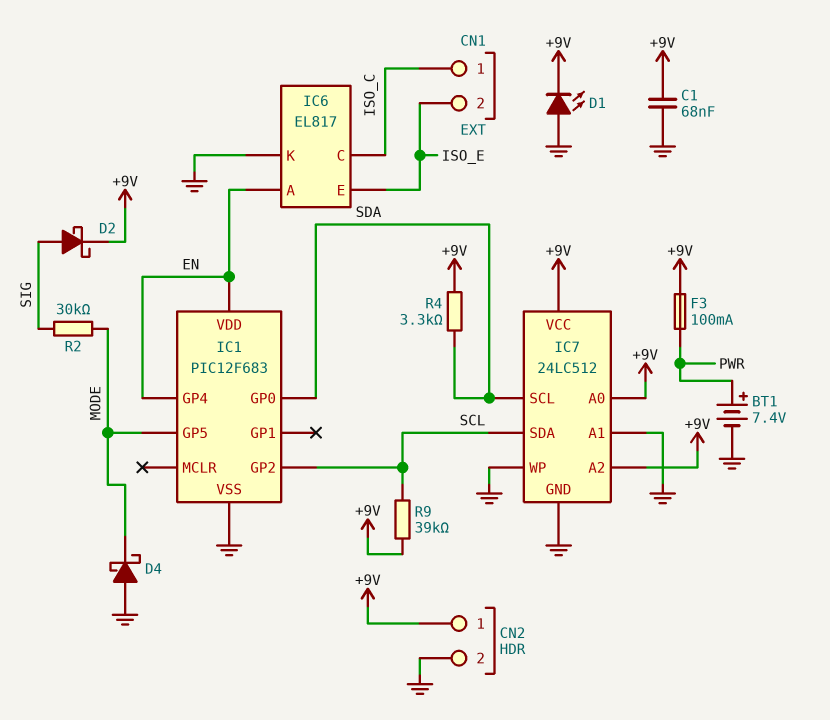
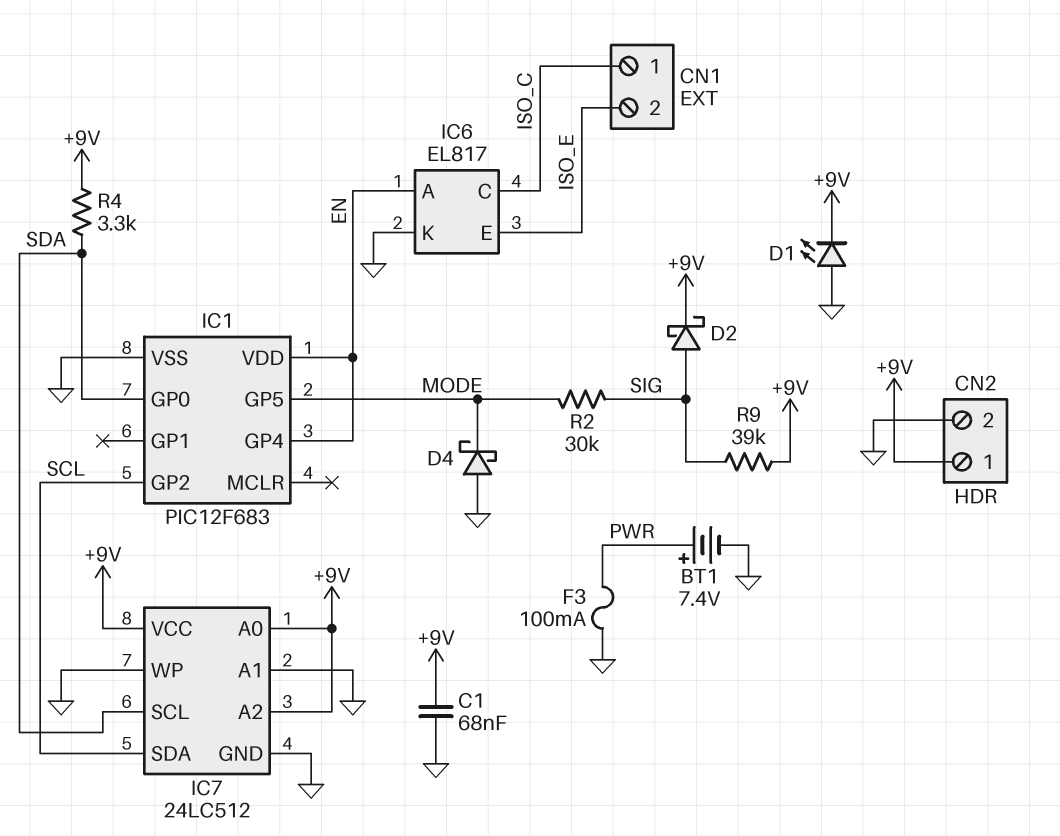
F3: 100mA (+9V, PWR) -> 100mA (GND, PWR)
R9: 39k (+9V, SCL) -> 39k (+9V, SIG)

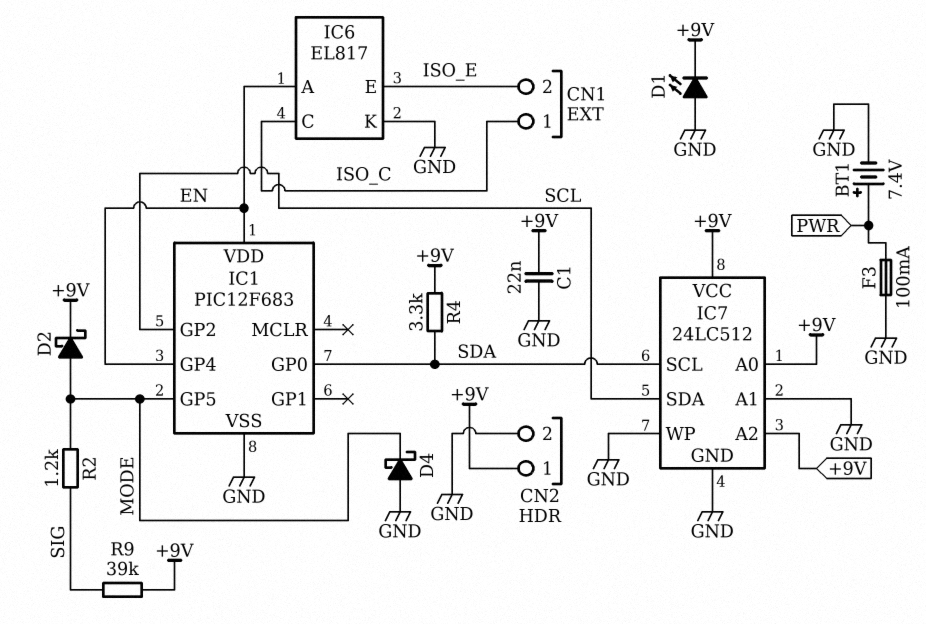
C1: 68nF (+9V, GND) -> 22nF (+9V, GND)
D2: schottky (A SIG, K +9V) -> schottky (A MODE, K +9V)
R2: 30k (MODE, SIG) -> 1.2k (MODE, SIG)

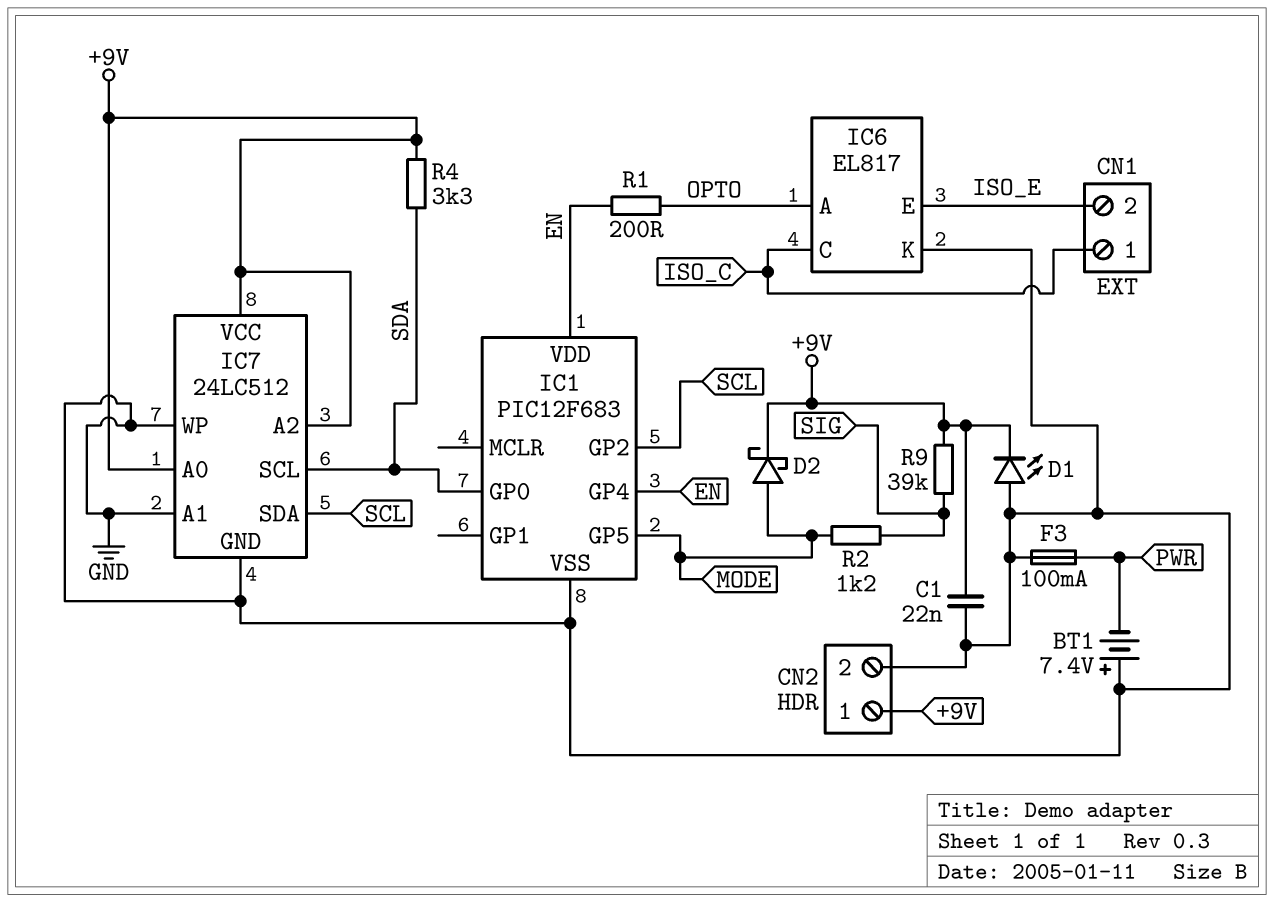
BT1: 7.4V (plus PWR, minus GND) -> 7.4V (plus GND, minus PWR)
D4: schottky (A GND, K MODE) -> none
IC6 pin A: EN -> OPTO
R1: none -> 200 (EN, OPTO)

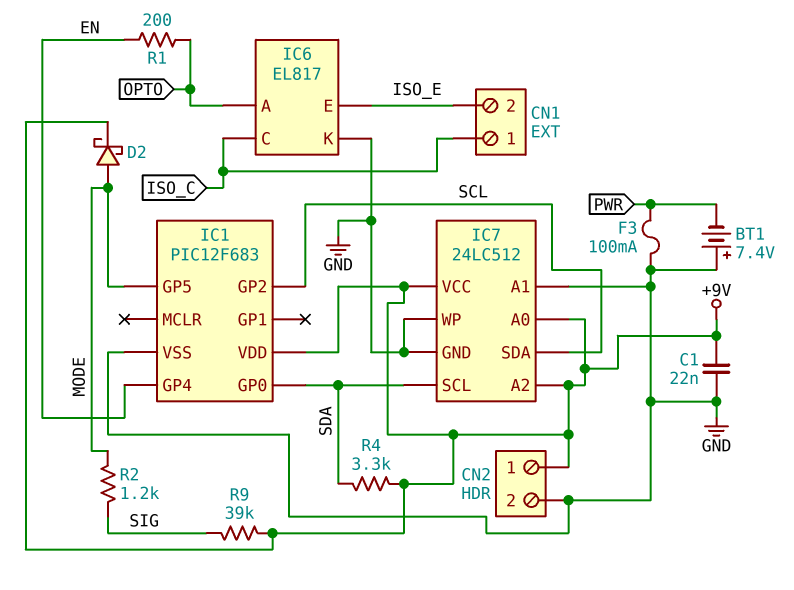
D1: LED (A GND, K +9V) -> none
IC1 pin VDD: EN -> +9V

